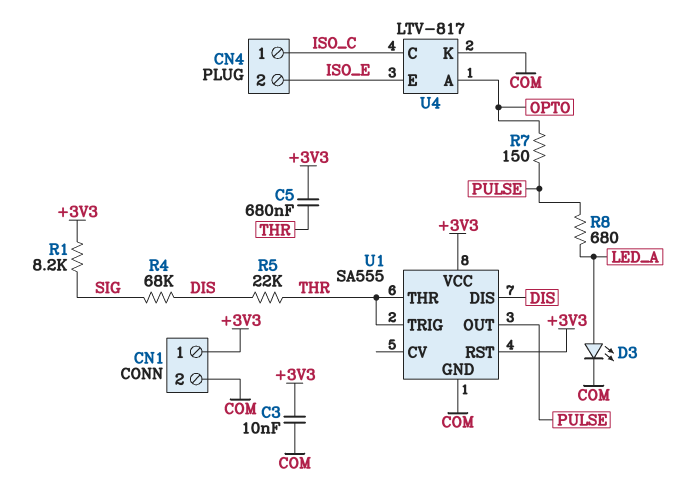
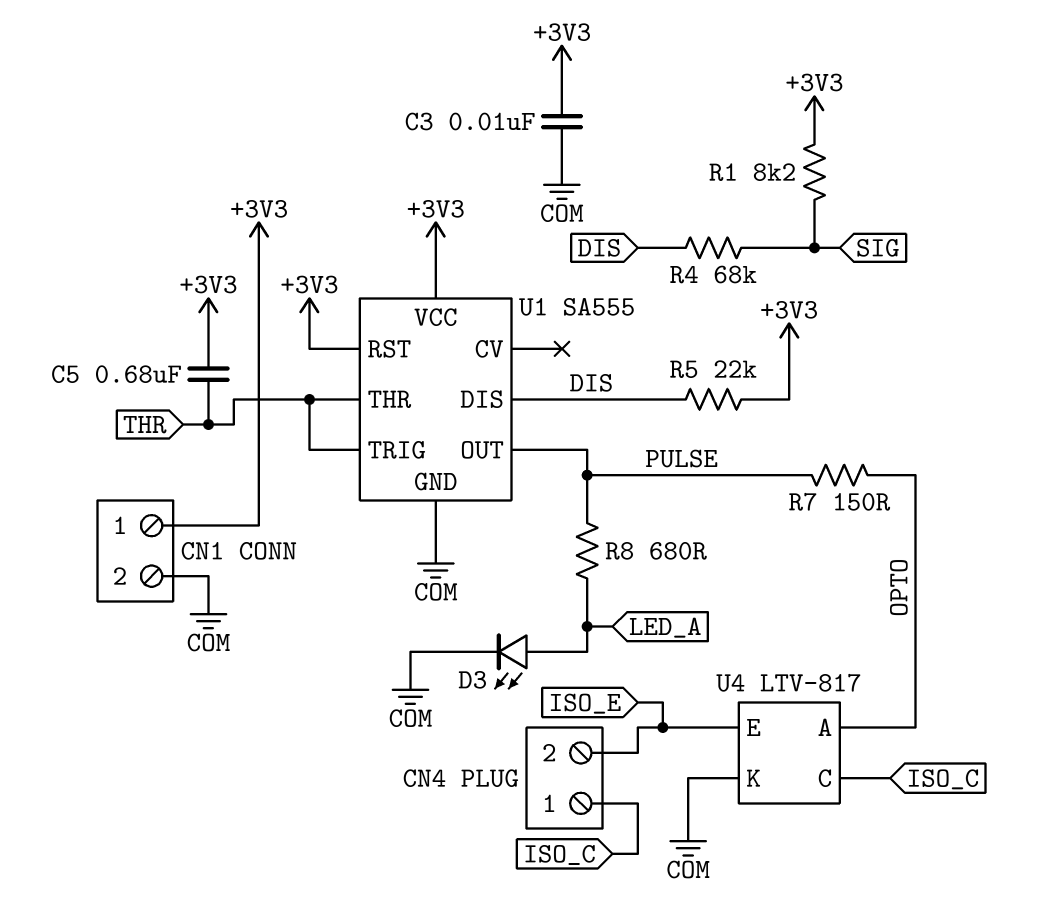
R5: 22k (DIS, THR) -> 22k (+3V3, DIS)

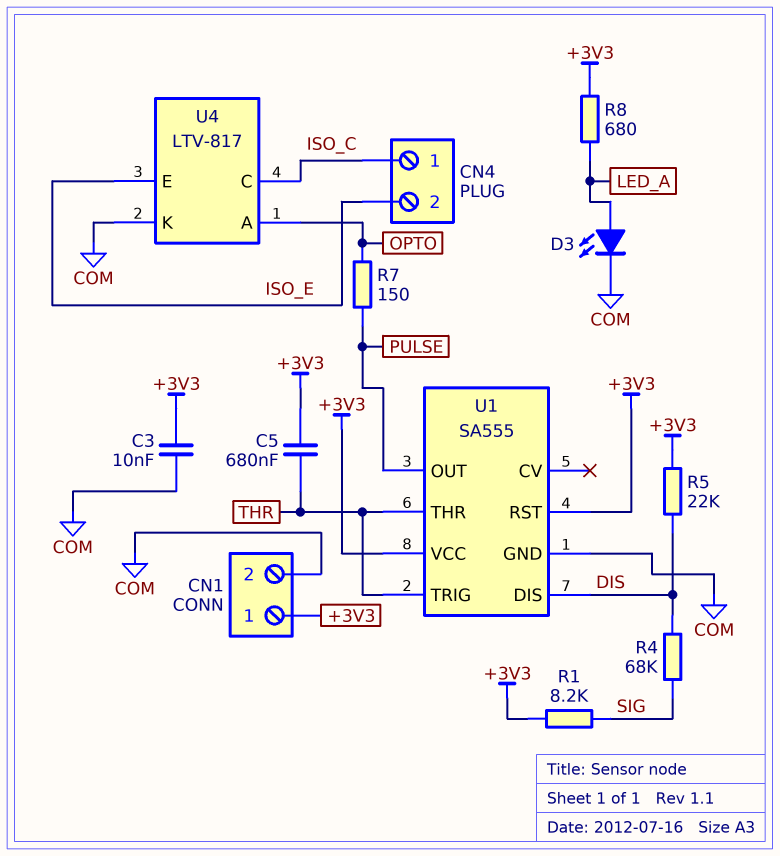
R8: 680 (LED_A, PULSE) -> 680 (+3V3, LED_A)

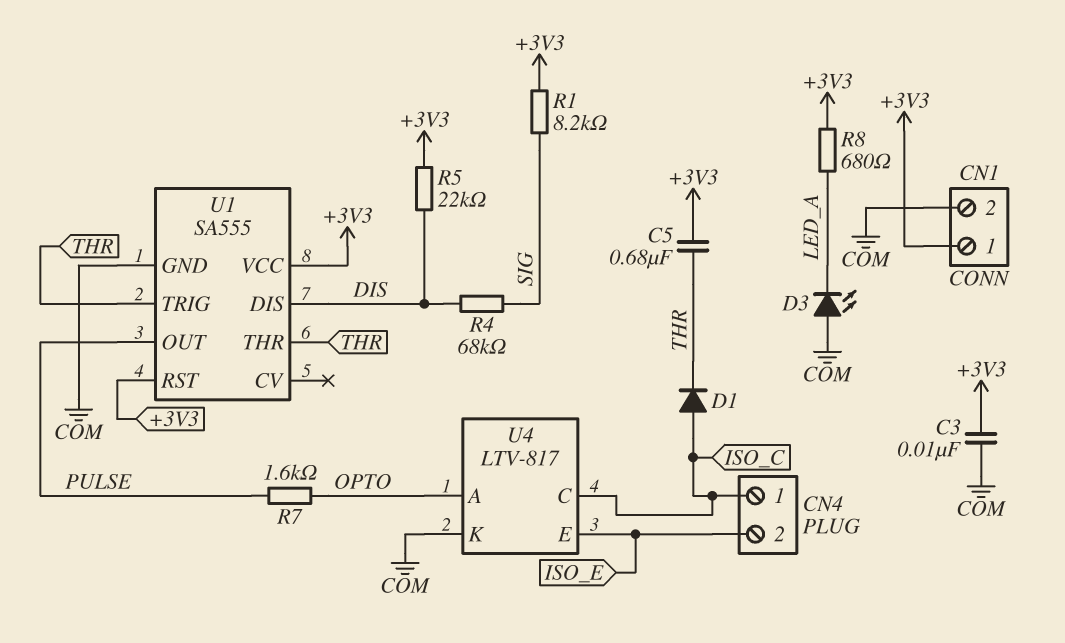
D1: none -> diode (A ISO_C, K THR)
D3: LED (A LED_A, K COM) -> LED (A COM, K LED_A)
R7: 150 (OPTO, PULSE) -> 1.6k (OPTO, PULSE)

